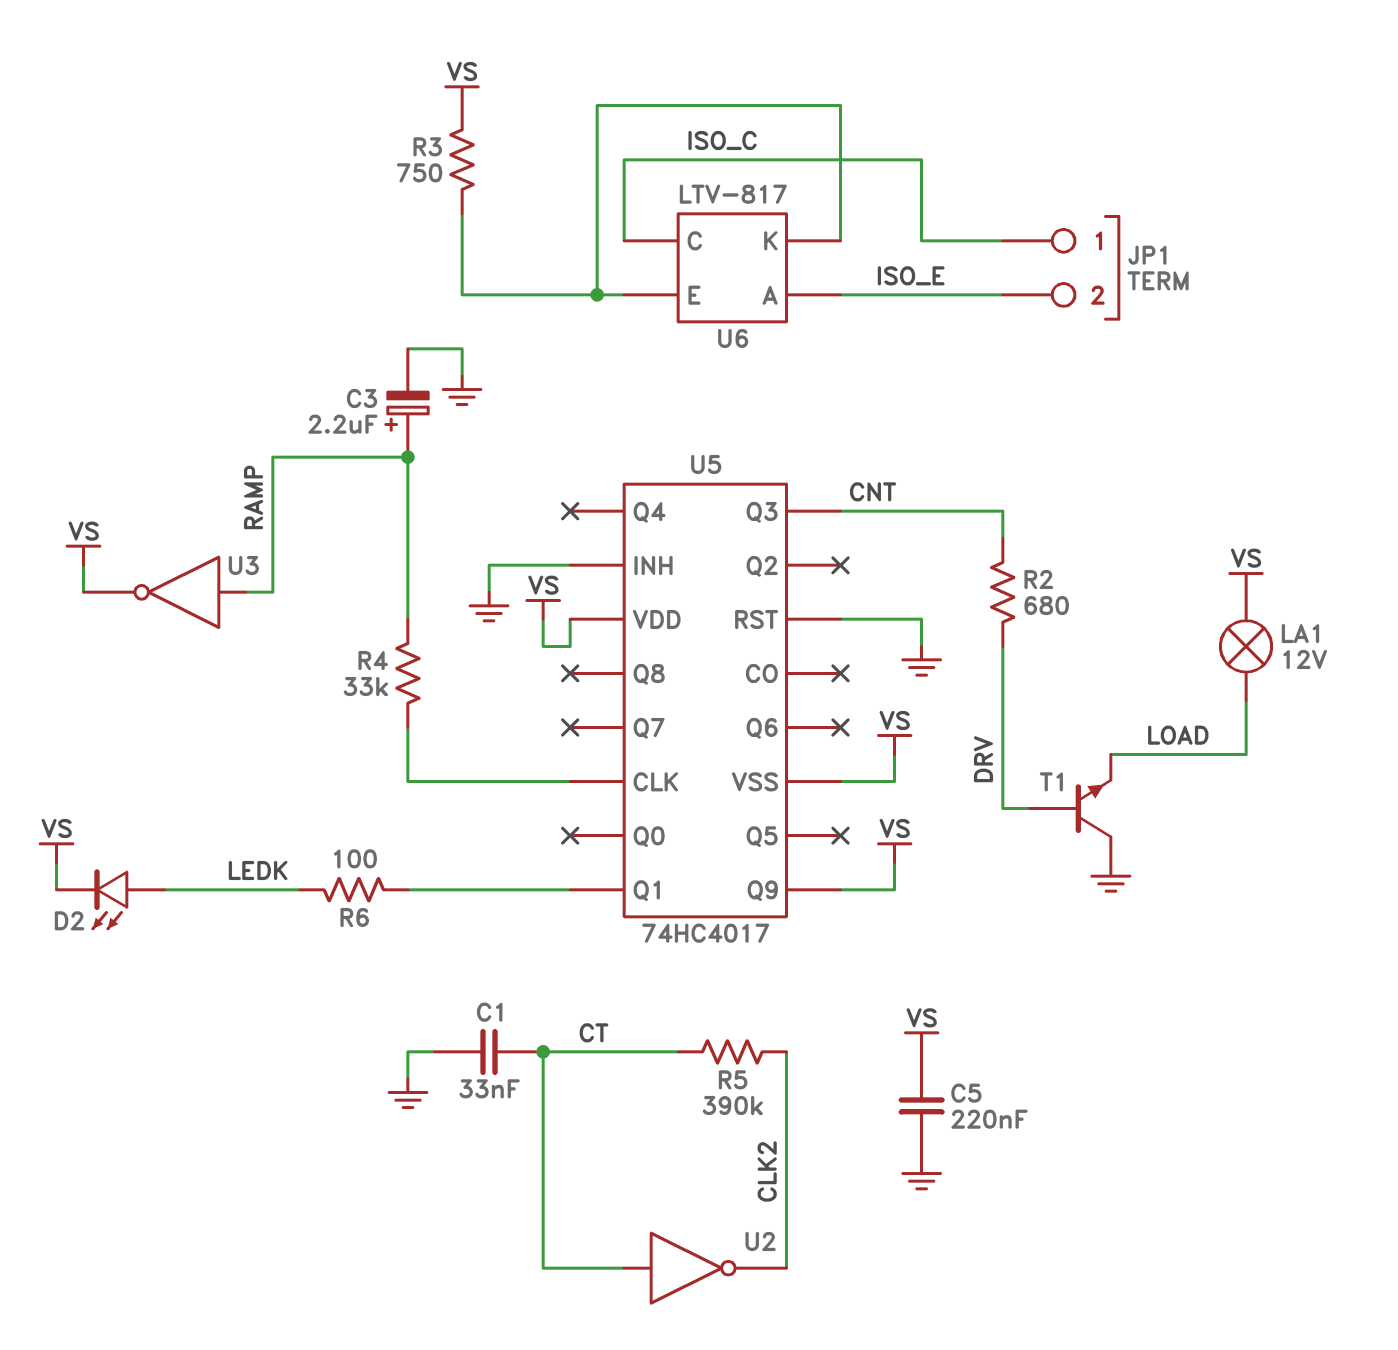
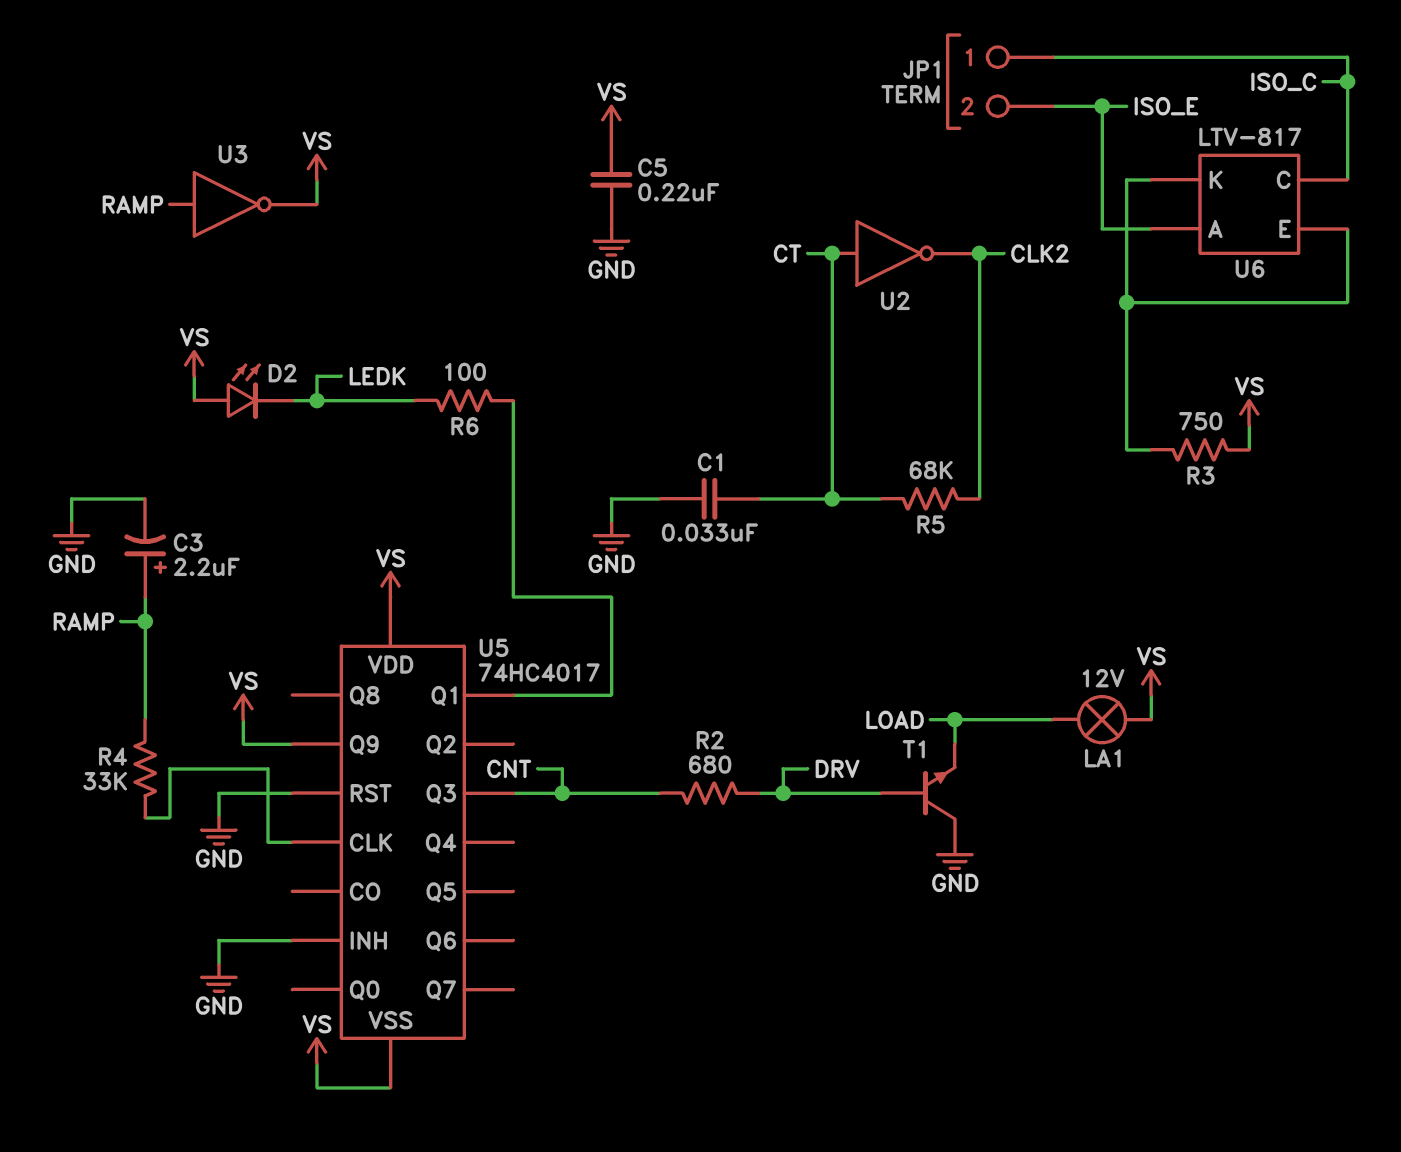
D2: LED (A LEDK, K VS) -> LED (A VS, K LEDK)
R5: 390k (CLK2, CT) -> 68k (CLK2, CT)

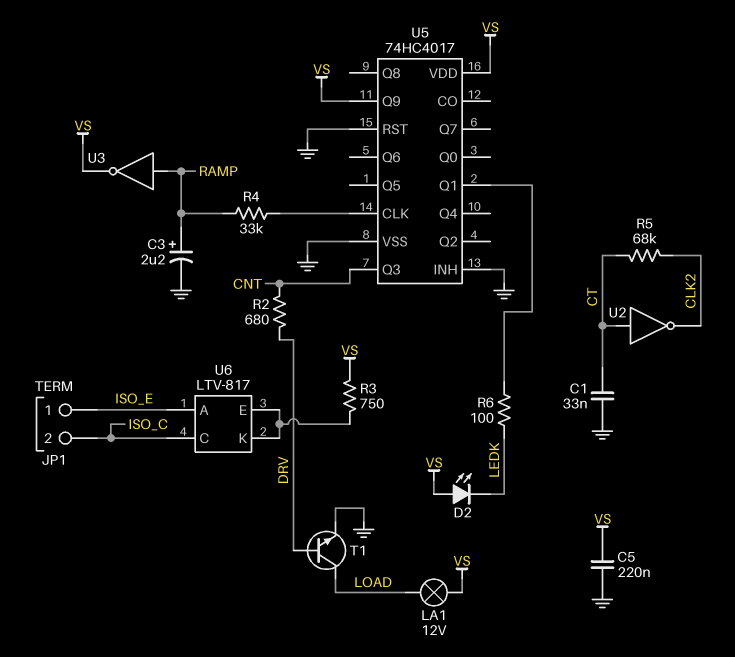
JP1 pin 1: ISO_C -> ISO_E
JP1 pin 2: ISO_E -> ISO_C
T1: NPN (B DRV, C GND, E LOAD) -> NPN (B DRV, C LOAD, E GND)
U5 pin VSS: VS -> GND

